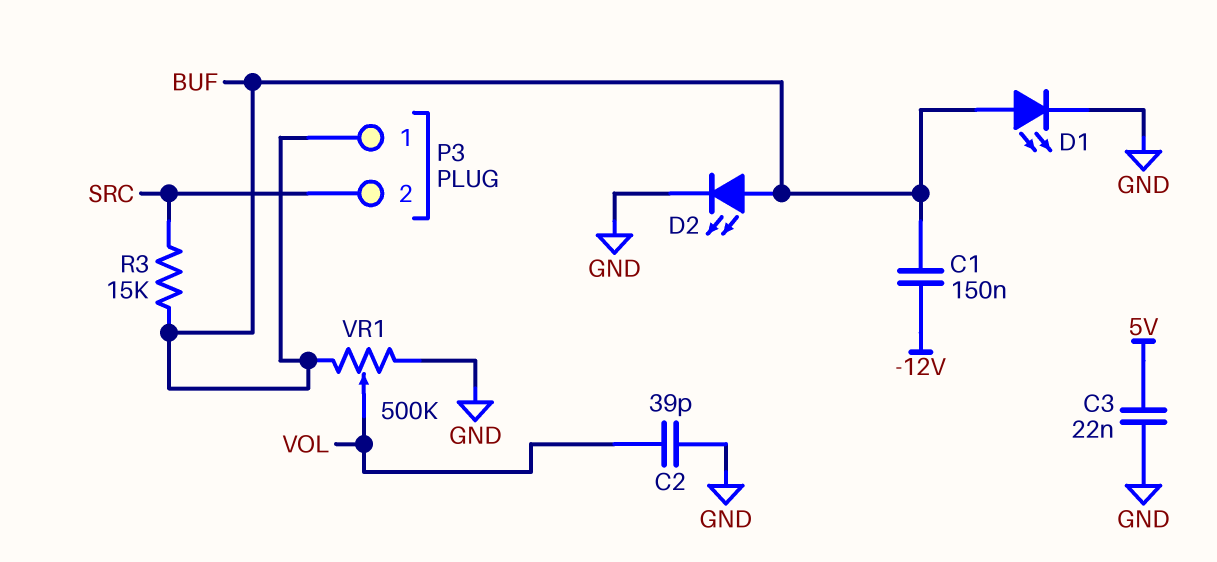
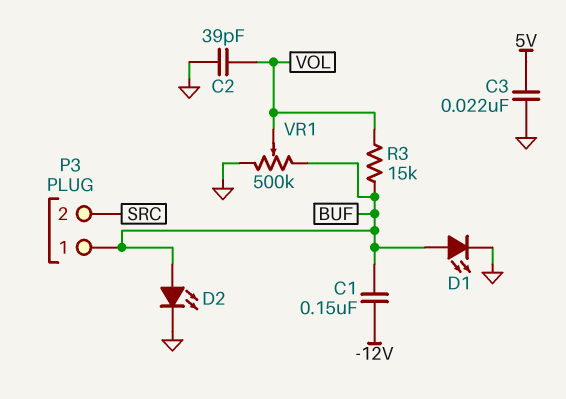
R3: 15k (BUF, SRC) -> 15k (BUF, VOL)

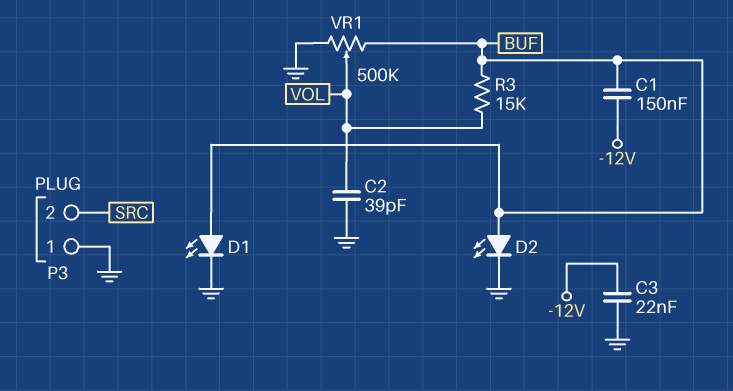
C3: 22nF (5V, GND) -> 22nF (-12V, GND)
P3 pin 1: BUF -> GND

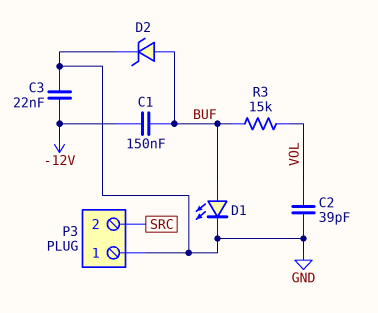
D2: LED (A BUF, K GND) -> zener (A BUF, K GND)
VR1: 500k (BUF, GND, wiper VOL) -> none

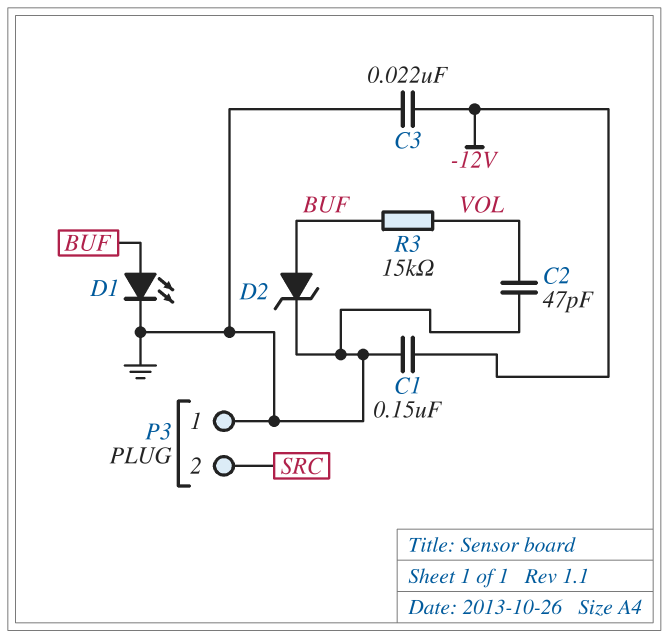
C1: 150nF (-12V, BUF) -> 150nF (-12V, GND)
C2: 39pF (GND, VOL) -> 47pF (GND, VOL)

